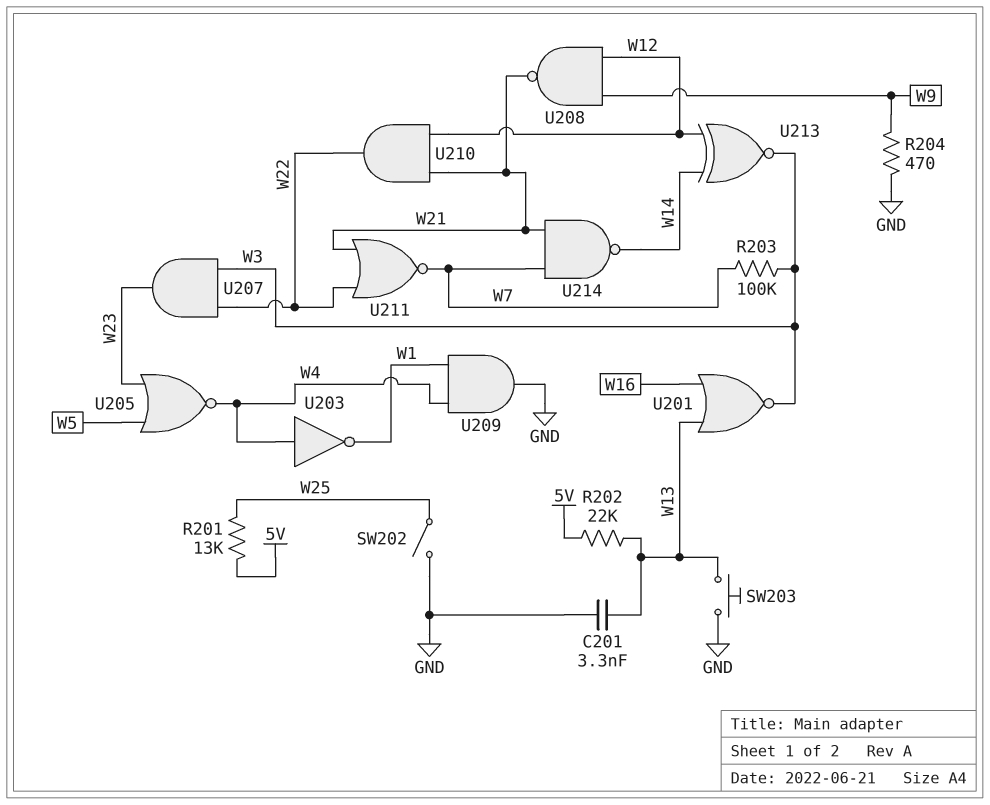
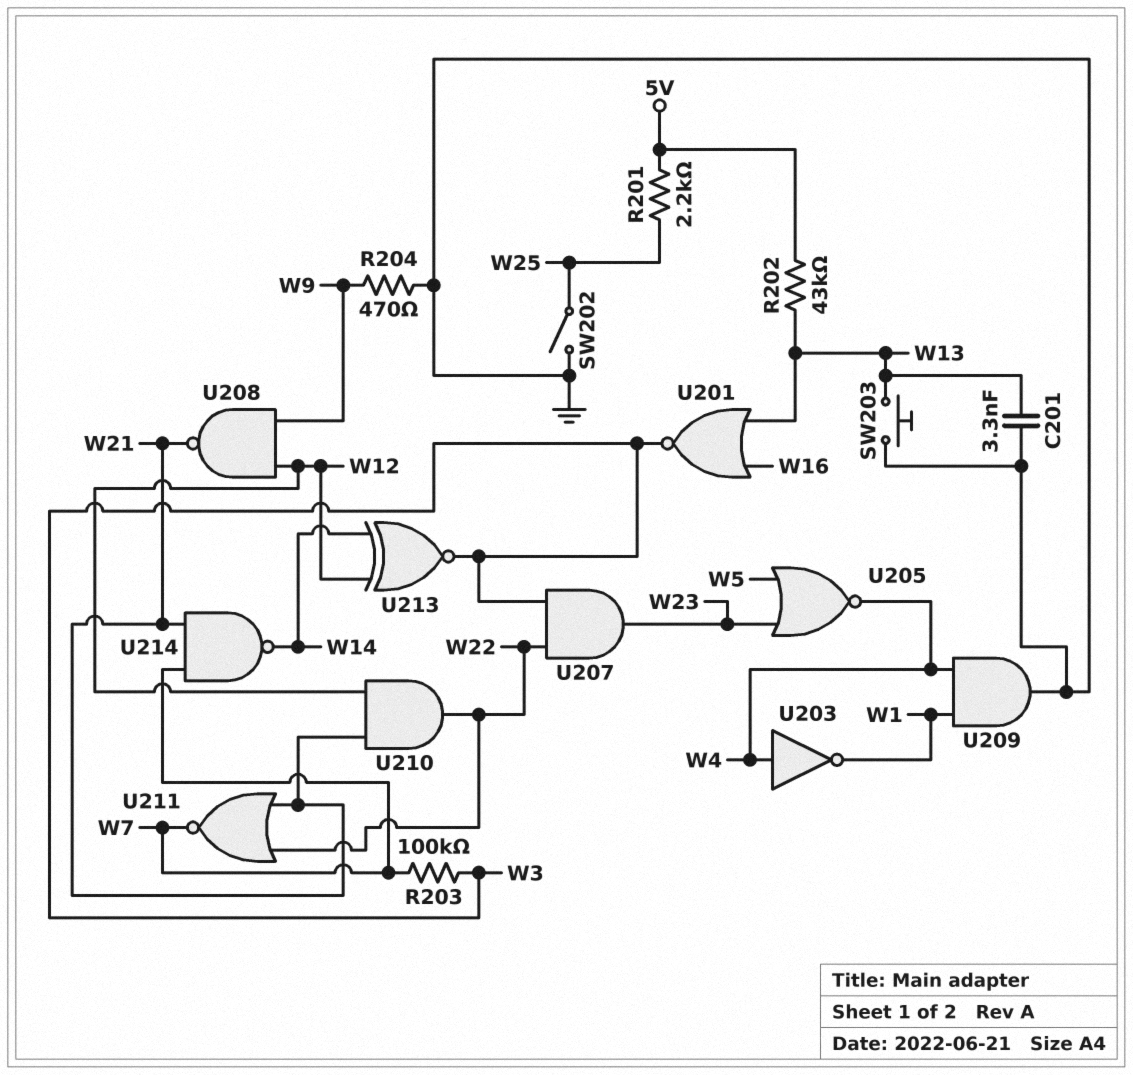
R201: 13k (5V, W25) -> 2.2k (5V, W25)
R202: 22k (5V, W13) -> 43k (5V, W13)

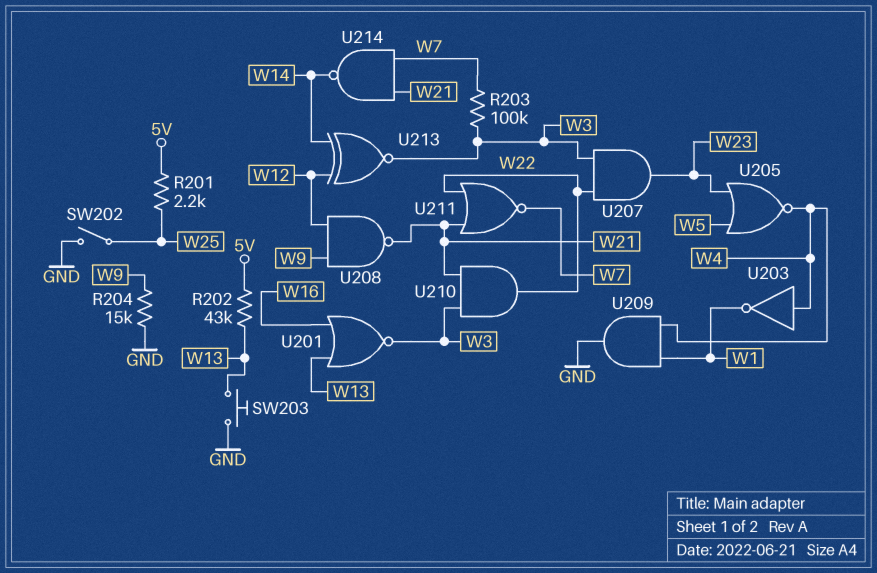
C201: 3.3nF (GND, W13) -> none
R204: 470 (GND, W9) -> 15k (GND, W9)
U210: AND (in W12, in W21, out W22) -> AND (in W3, in W21, out W22)

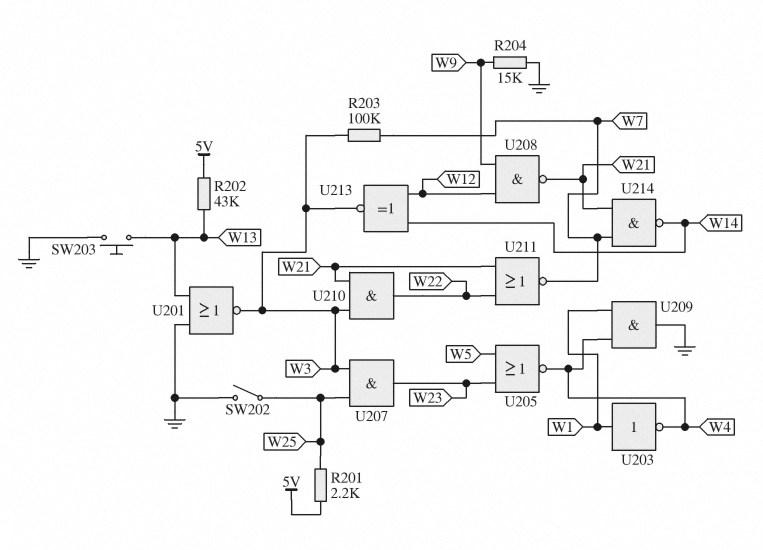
U201: NOR (in W13, in W16, out W3) -> NOR (in GND, in W13, out W3)
U203: NOT (in W4, out W1) -> NOT (in W1, out W4)
U207: AND (in W3, in W22, out W23) -> AND (in W3, in W25, out W23)

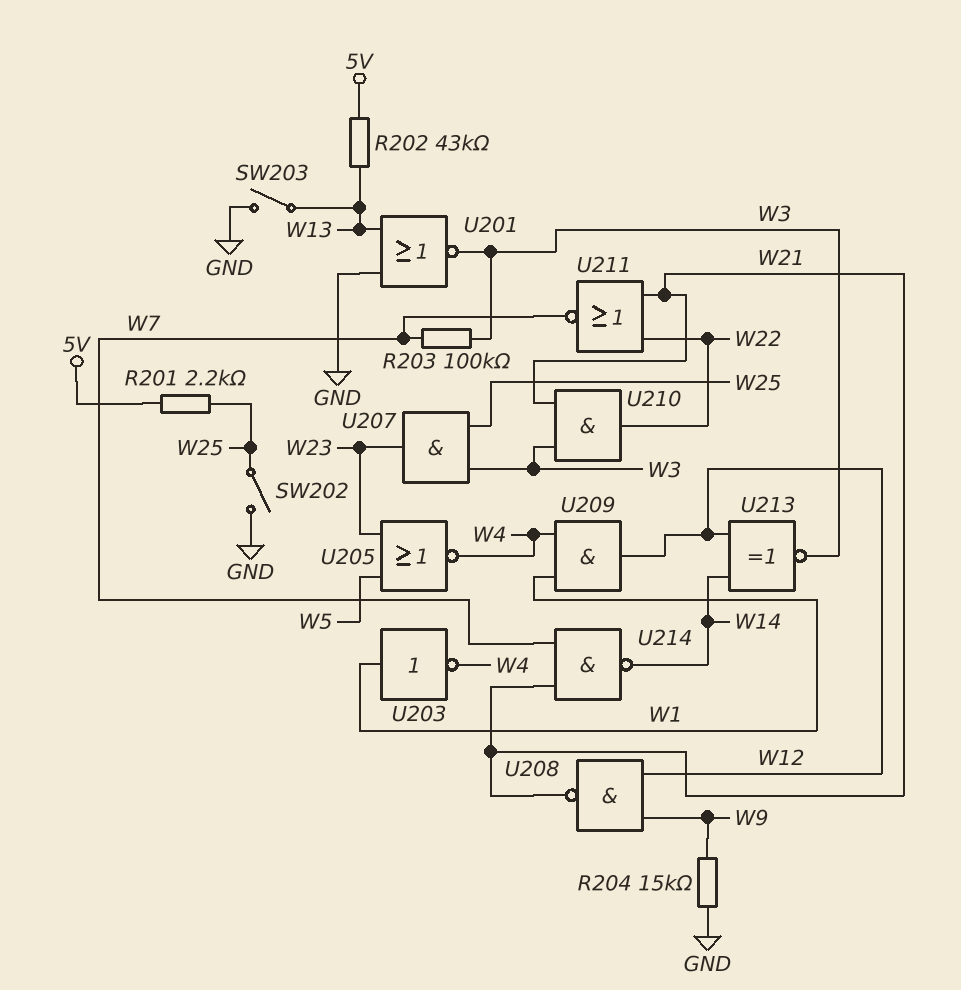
SW203: button (GND, W13) -> switch (GND, W13)
U209: AND (in W1, in W4, out GND) -> AND (in W1, in W4, out W12)

